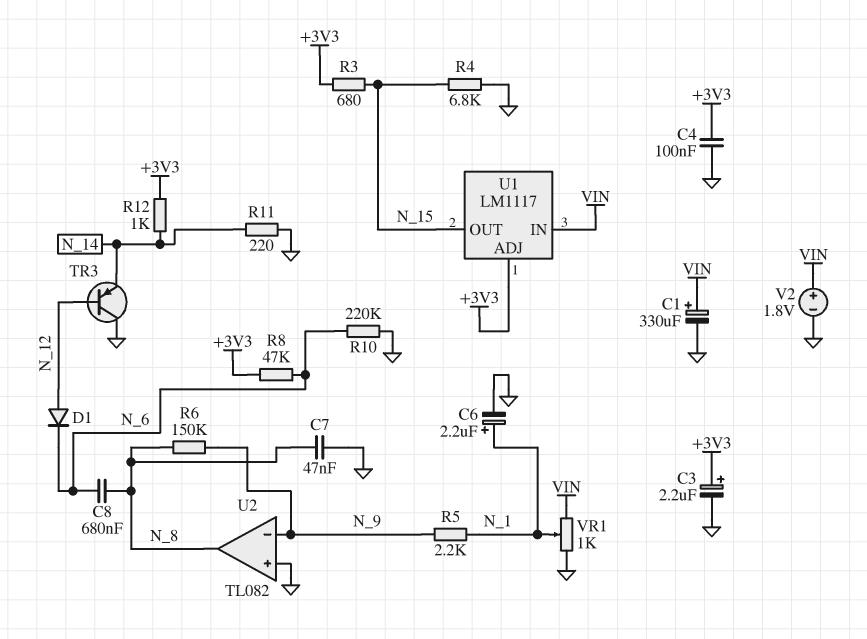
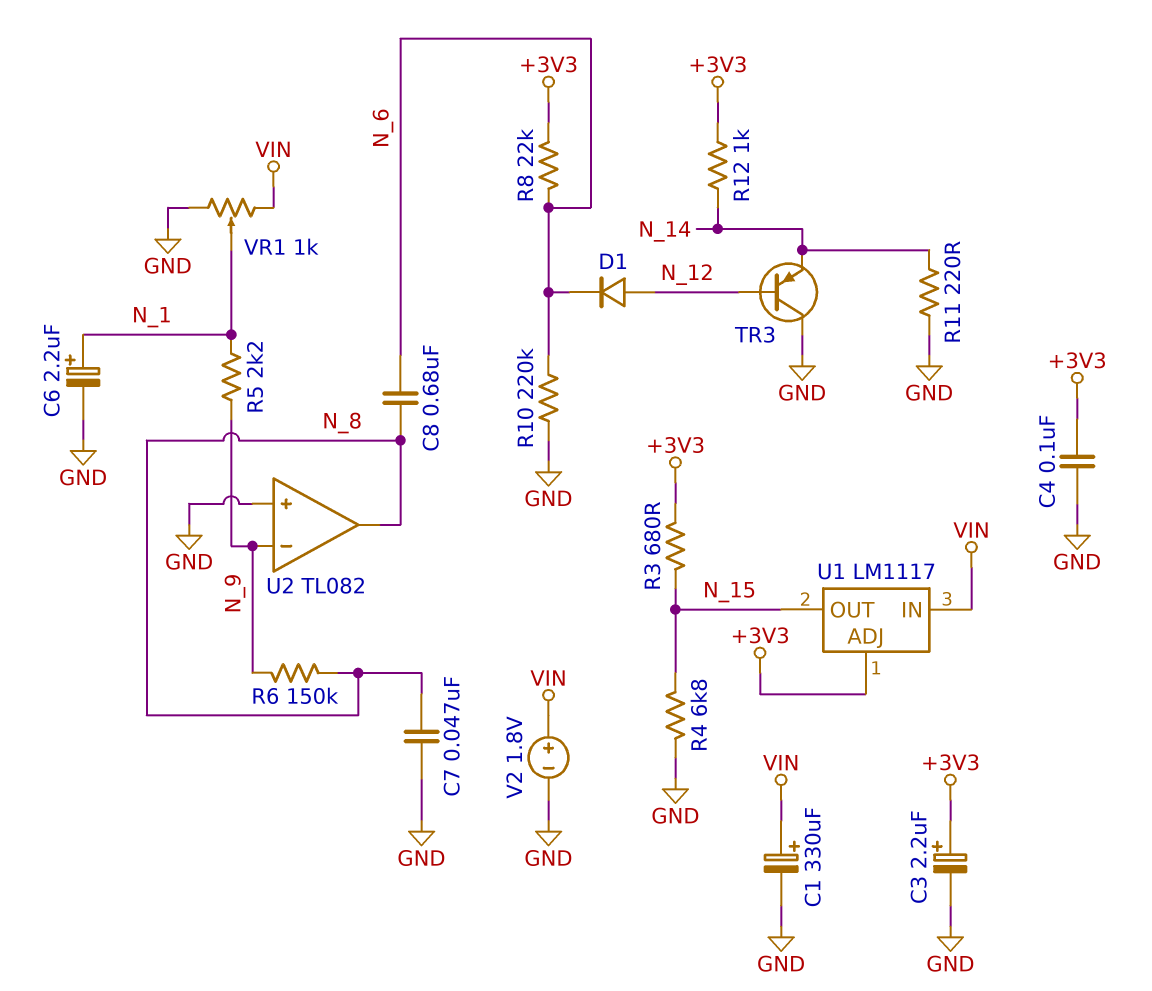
R8: 47k (+3V3, N_6) -> 22k (+3V3, N_6)

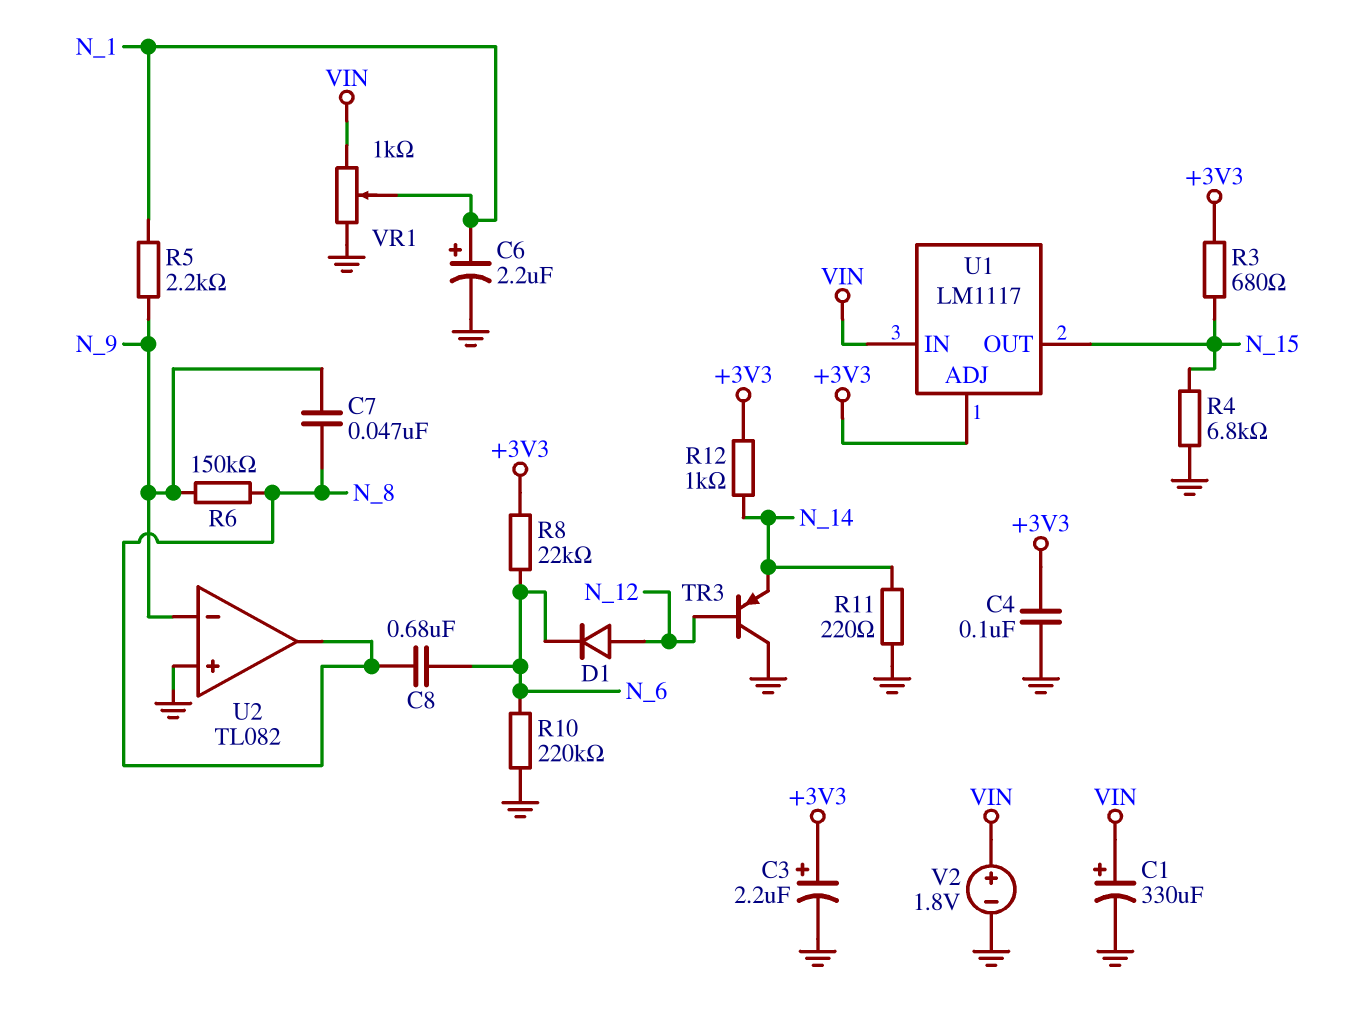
C7: 47nF (GND, N_8) -> 47nF (N_8, N_9)

